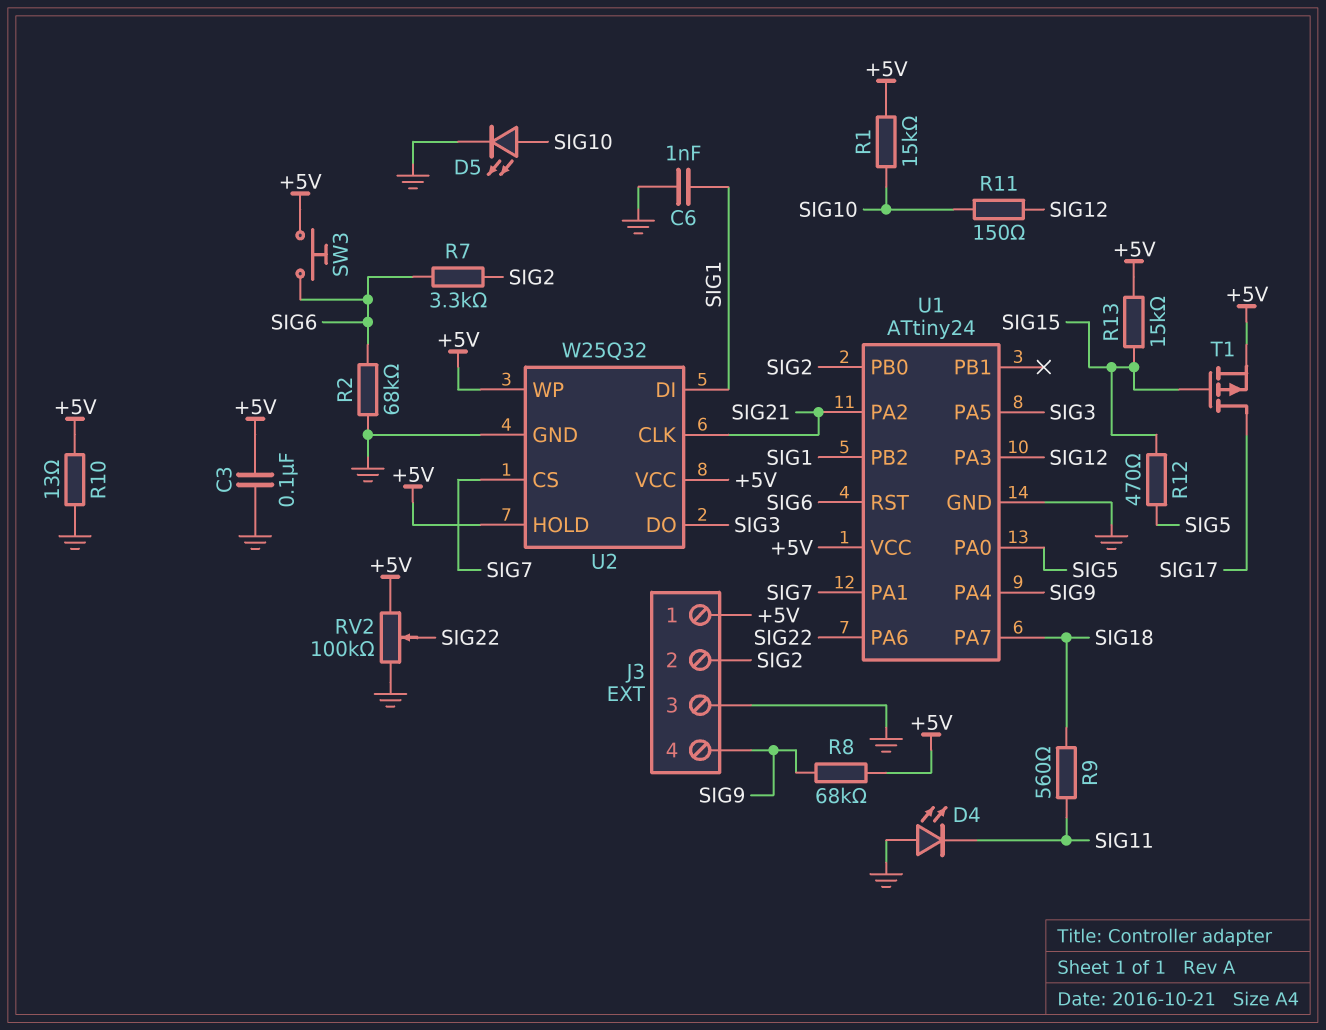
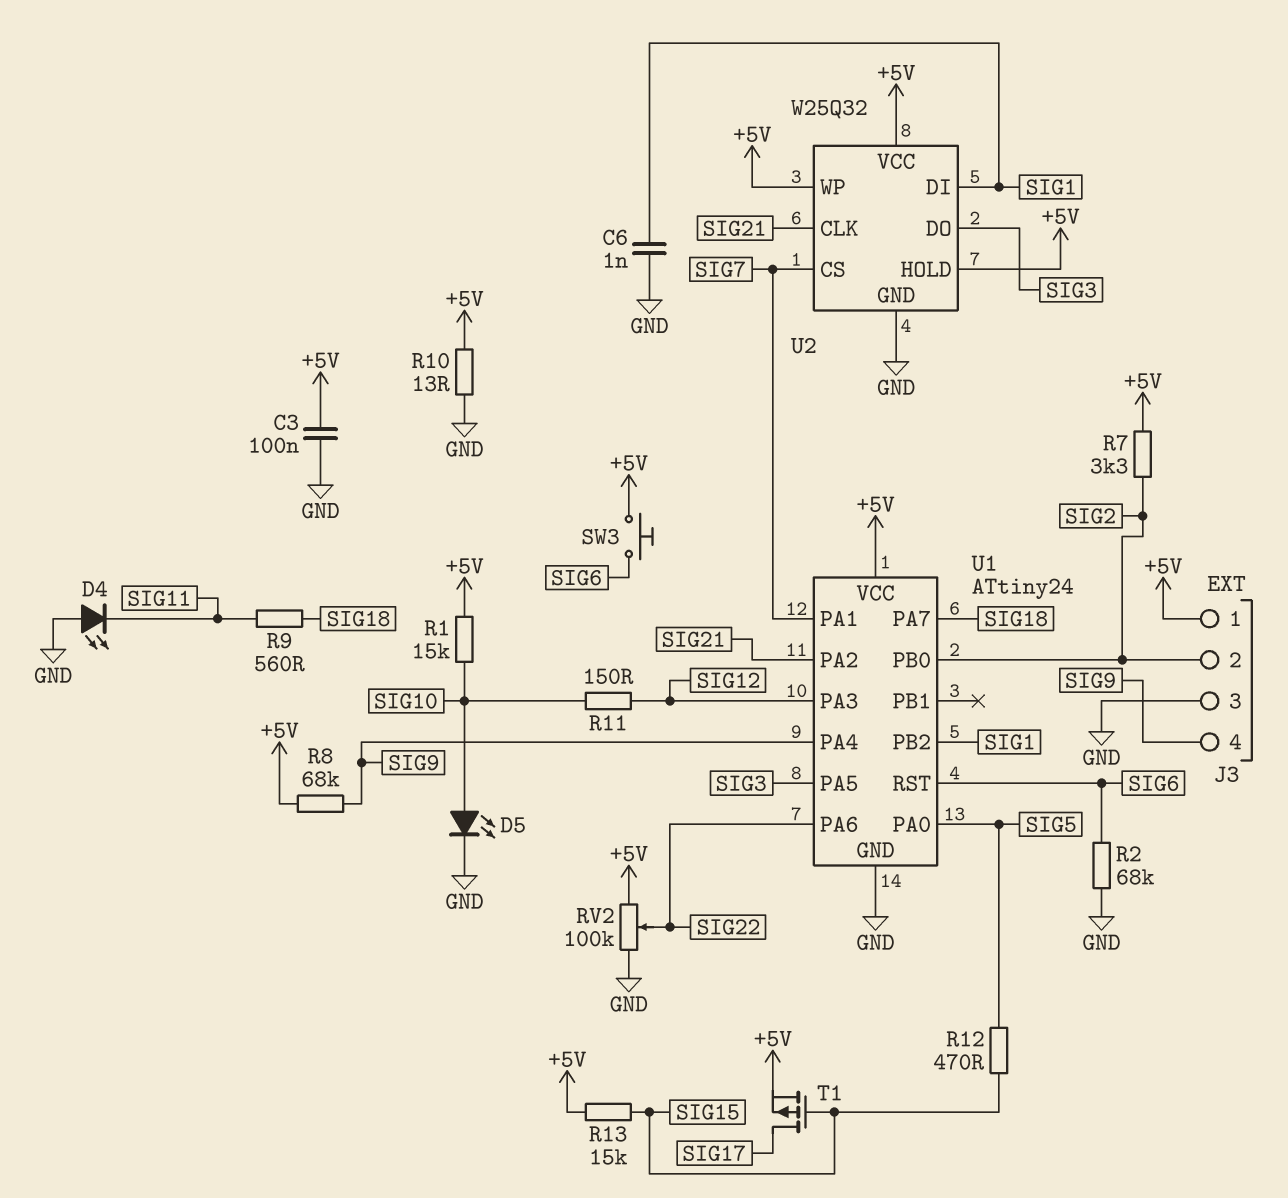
R7: 3.3k (SIG2, SIG6) -> 3.3k (+5V, SIG2)

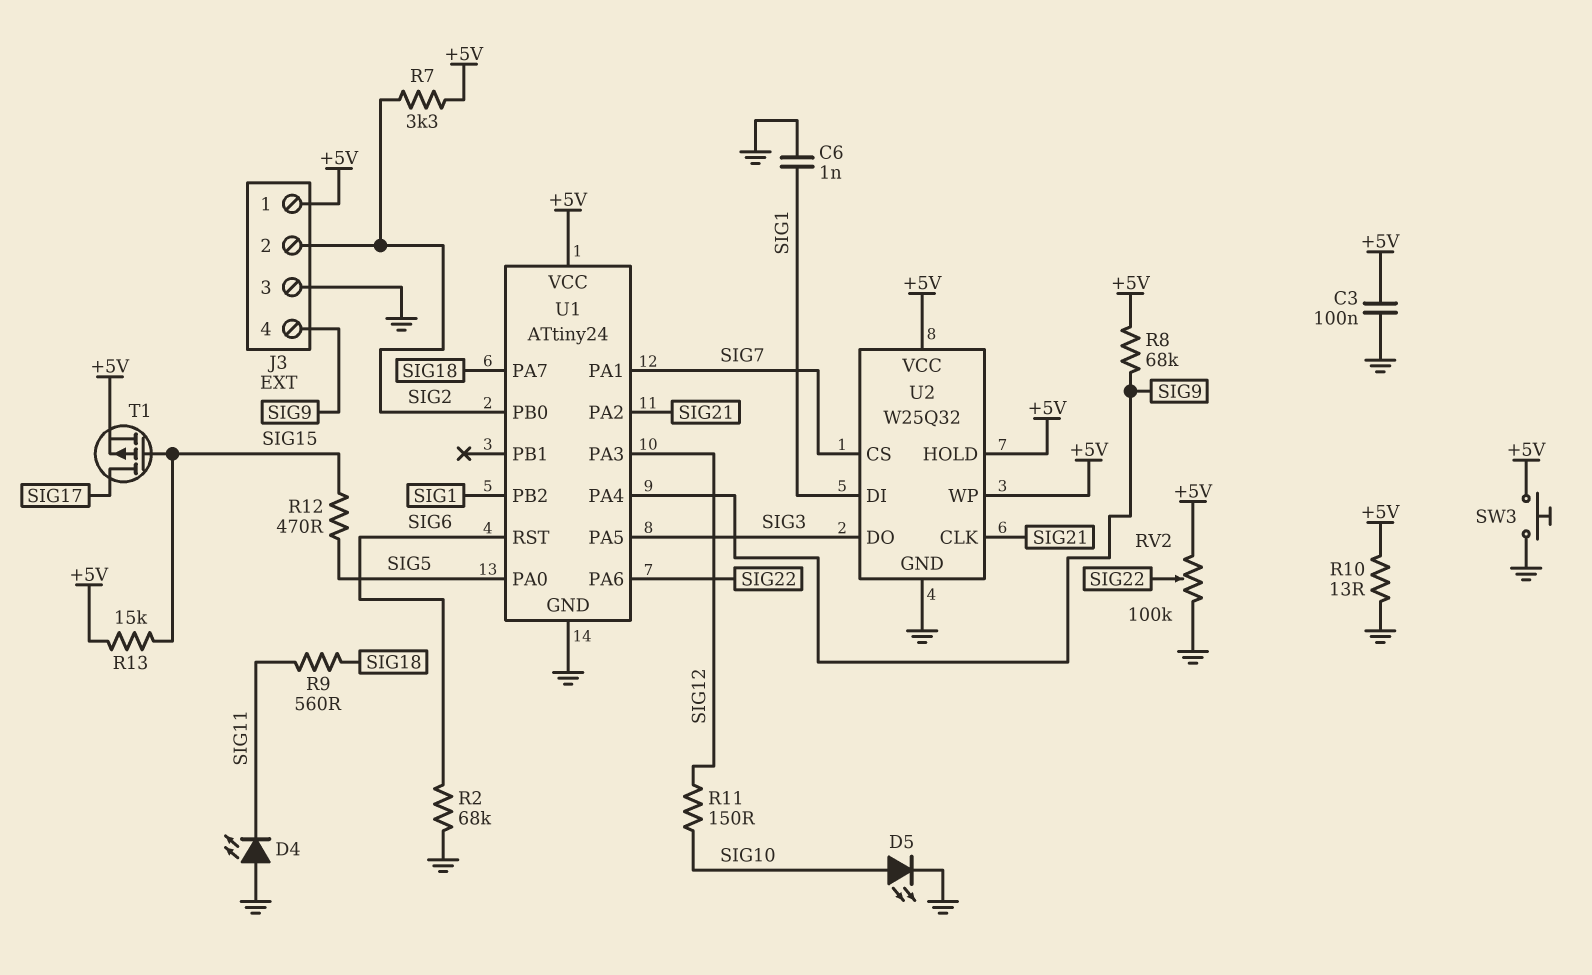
R1: 15k (+5V, SIG10) -> none
SW3: button (+5V, SIG6) -> button (+5V, GND)

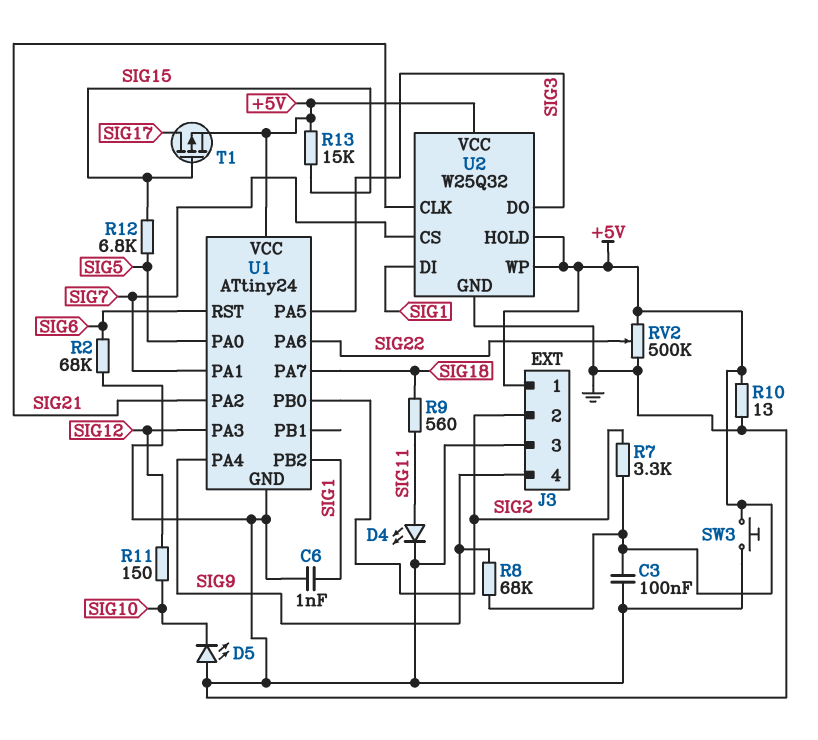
D4: LED (A GND, K SIG11) -> LED (A SIG11, K GND)
D5: LED (A SIG10, K GND) -> LED (A GND, K SIG10)
R12: 470 (SIG5, SIG15) -> 6.8k (SIG5, SIG15)
RV2: 100k (+5V, GND, wiper SIG22) -> 500k (+5V, GND, wiper SIG22)

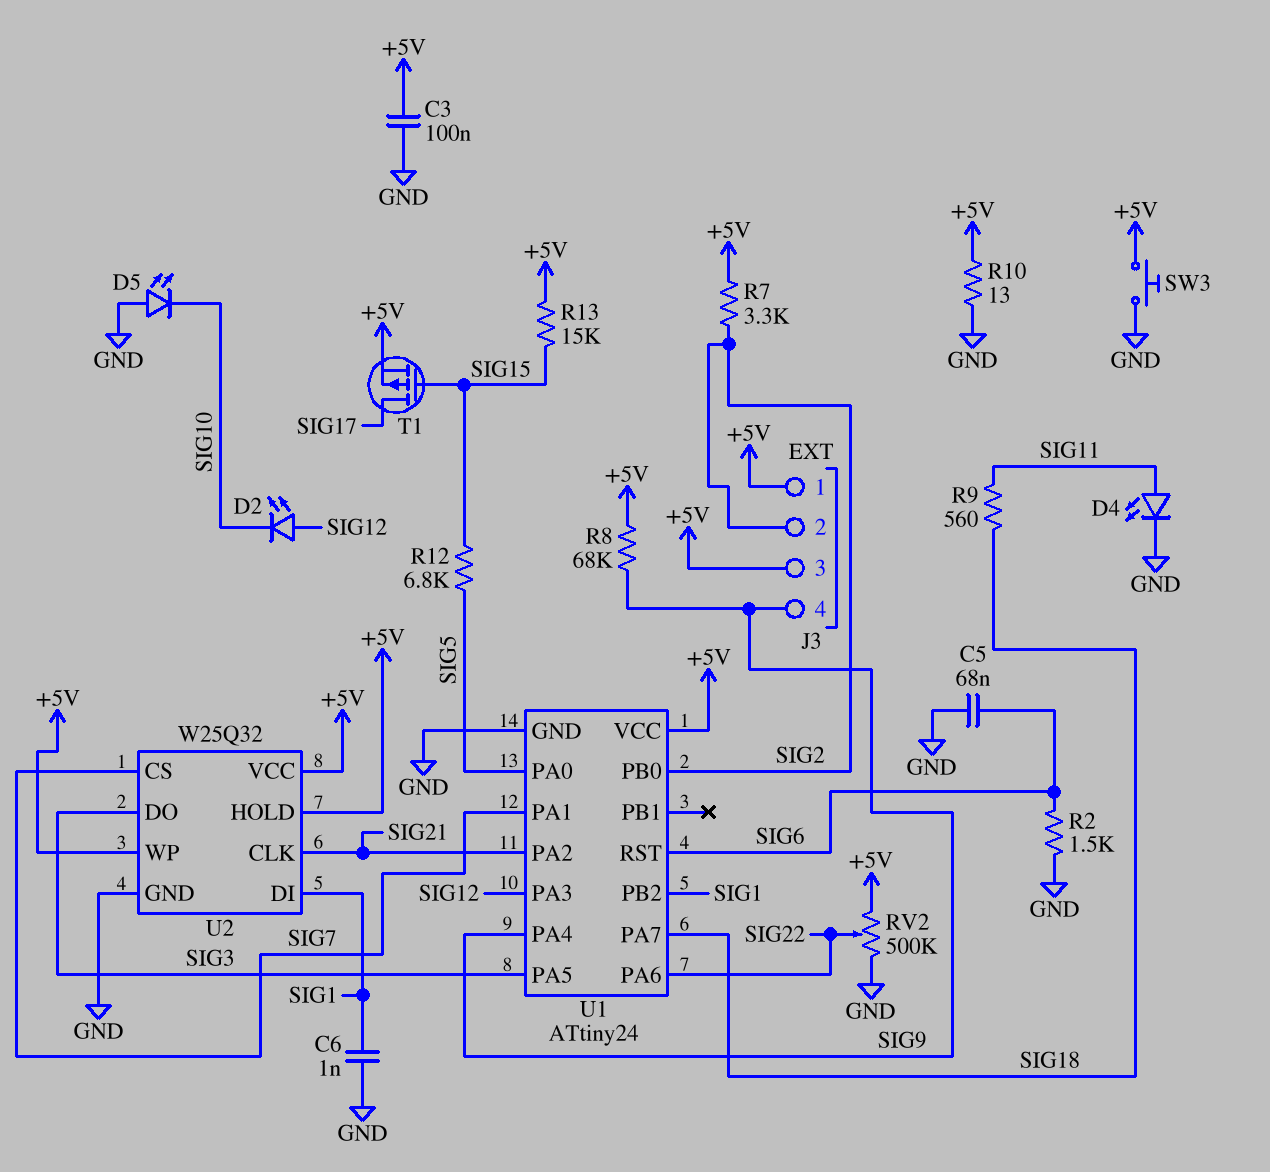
C5: none -> 68nF (GND, SIG6)
D2: none -> LED (A SIG12, K SIG10)
J3 pin 3: GND -> +5V
R2: 68k (GND, SIG6) -> 1.5k (GND, SIG6)
R11: 150 (SIG10, SIG12) -> none

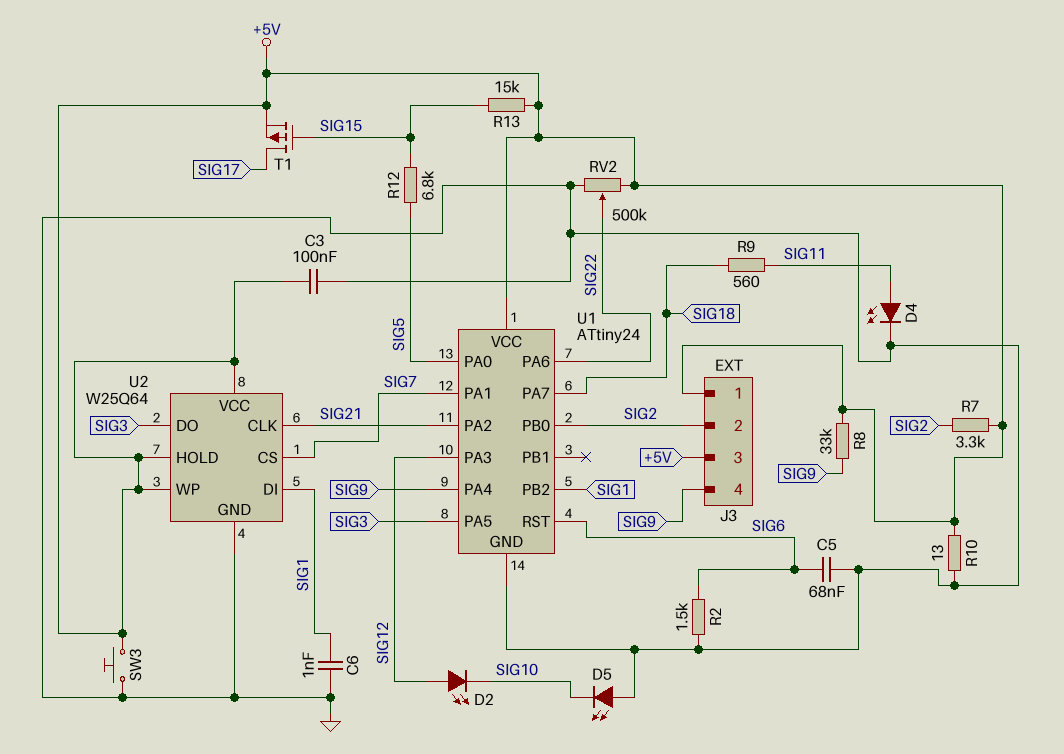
R8: 68k (+5V, SIG9) -> 33k (+5V, SIG9)
U2: W25Q32 -> W25Q64

